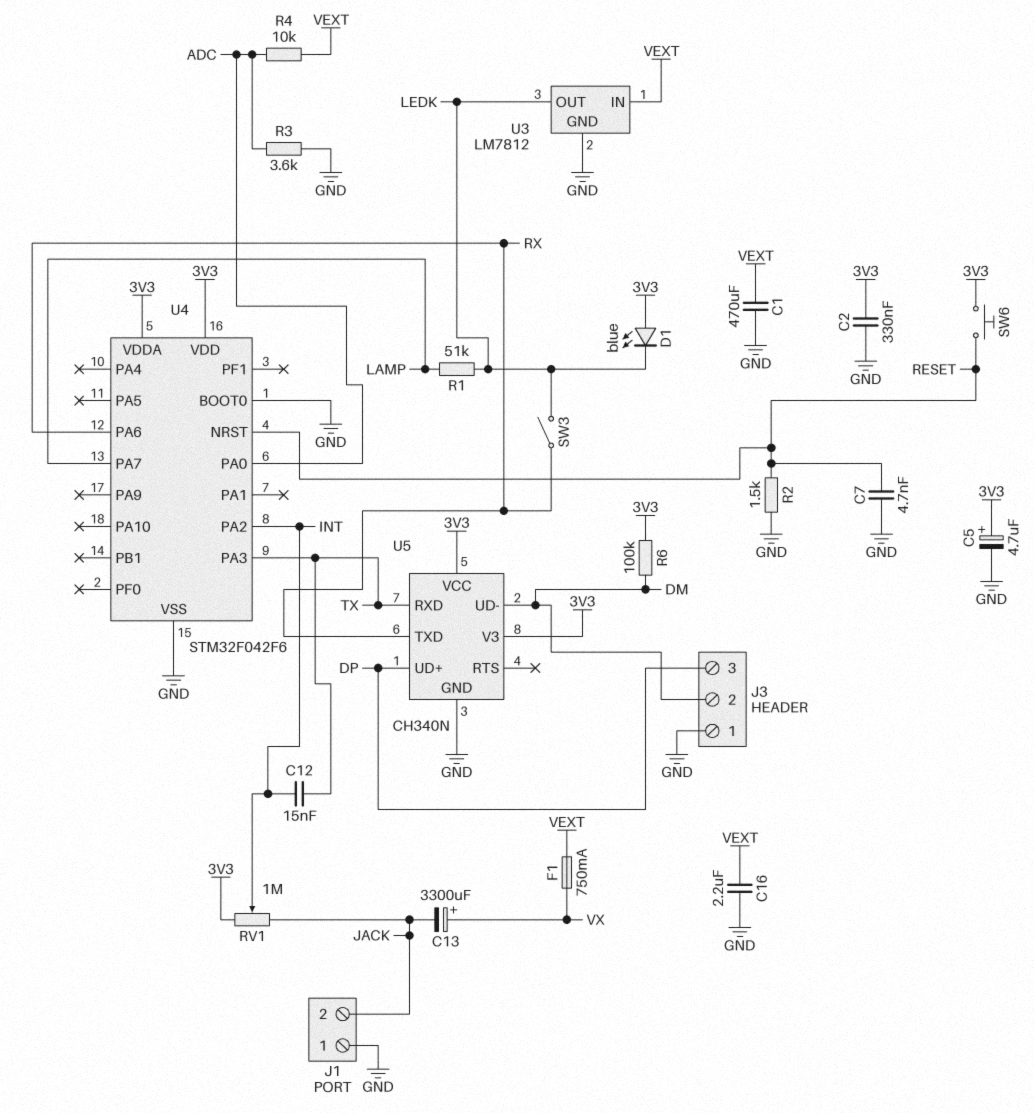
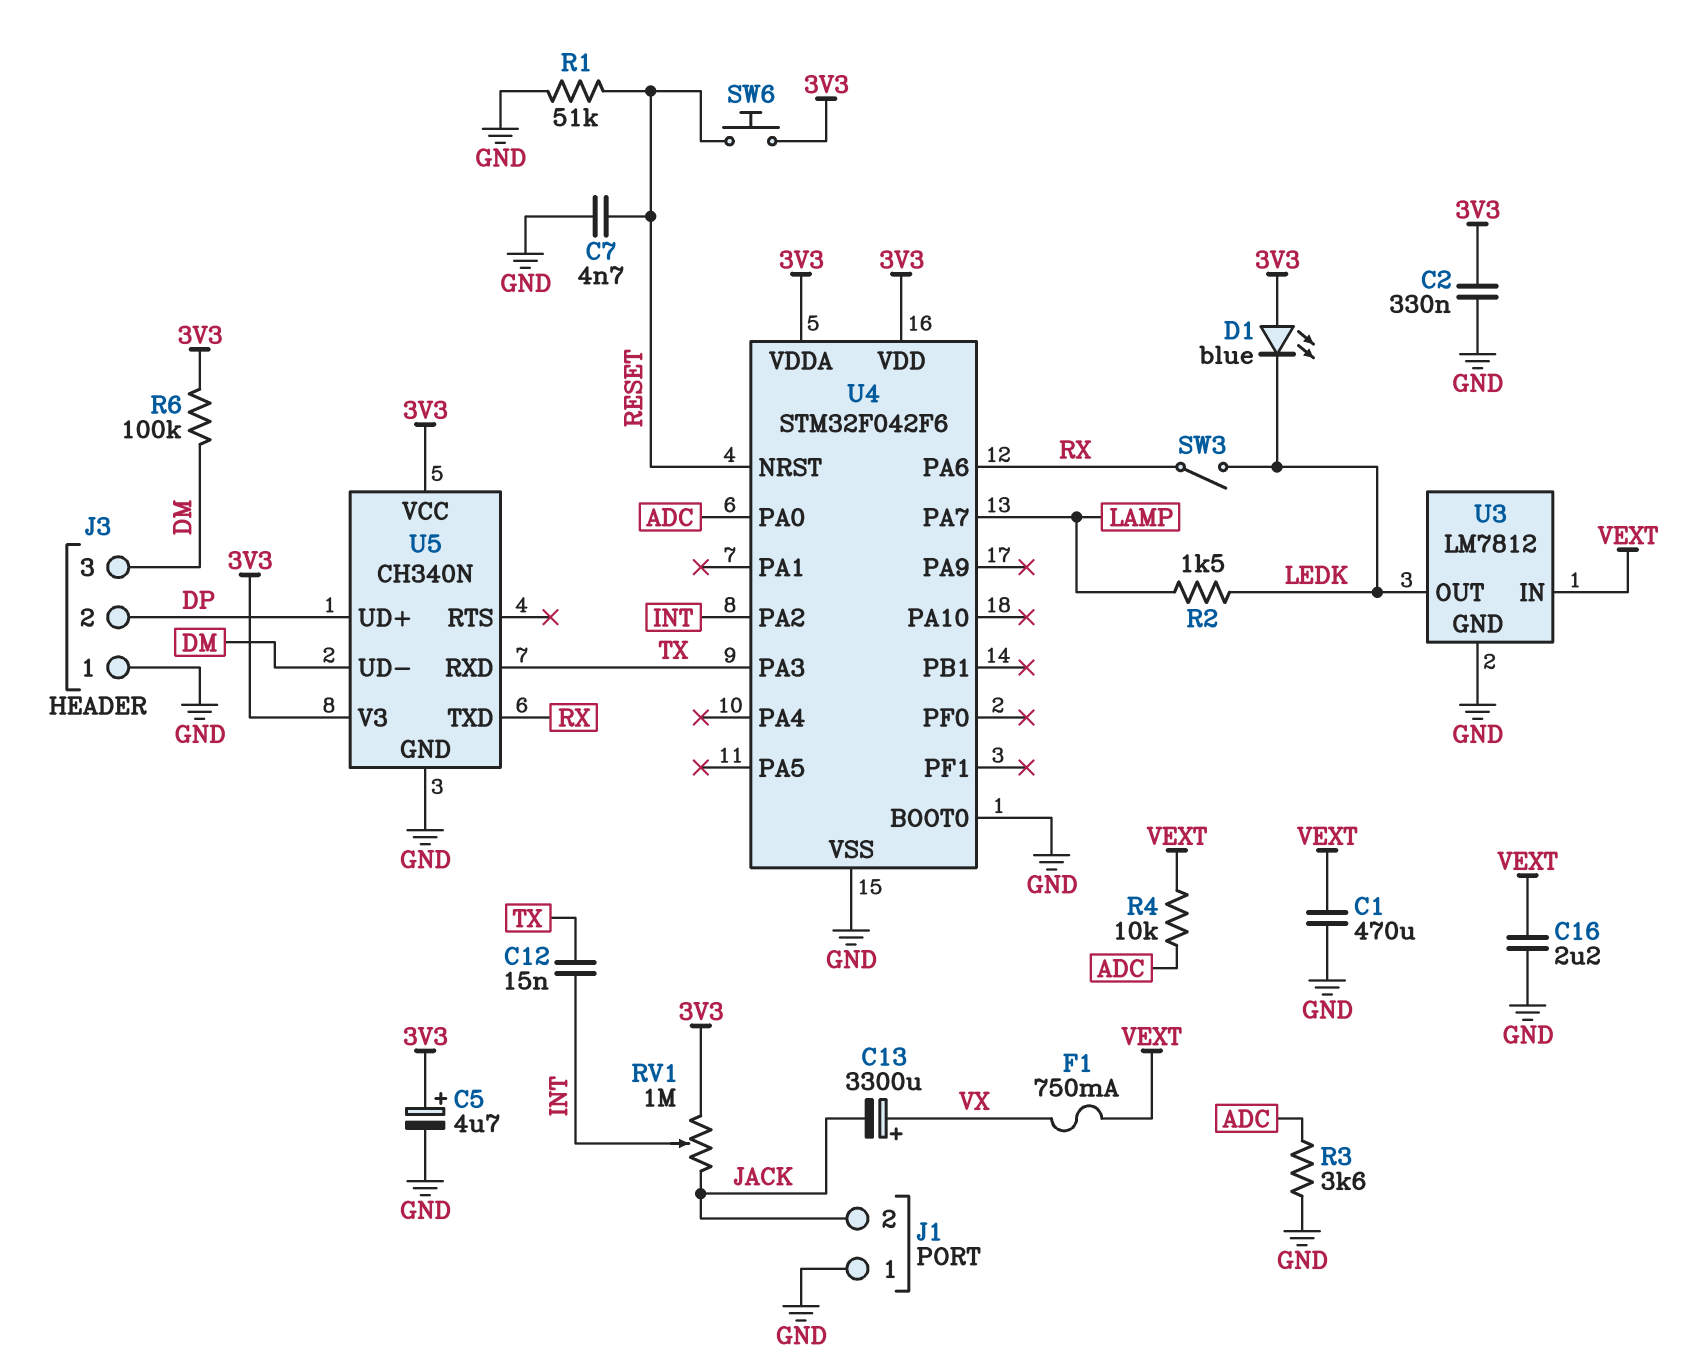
J3 pin 2: DM -> DP
J3 pin 3: DP -> DM
R1: 51k (LAMP, LEDK) -> 51k (GND, RESET)
R2: 1.5k (GND, RESET) -> 1.5k (LAMP, LEDK)

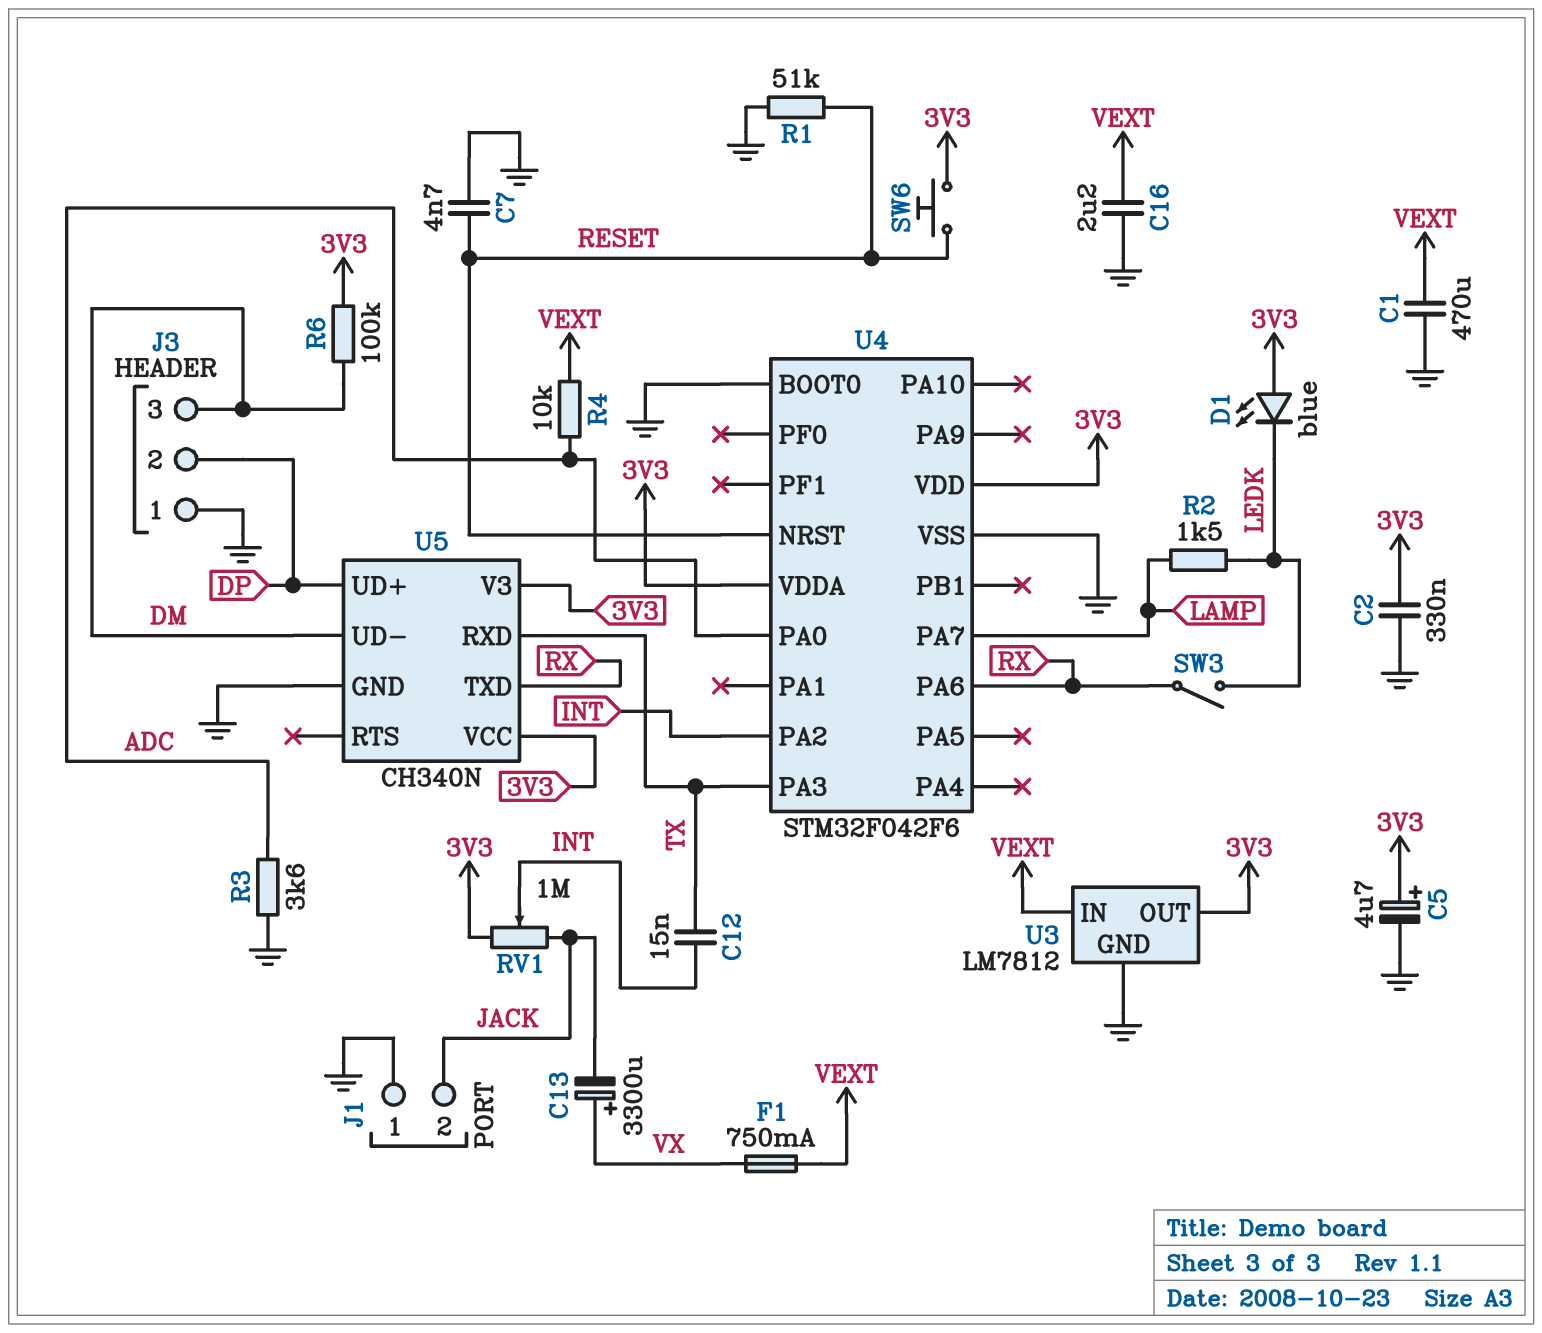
U3 pin OUT: LEDK -> 3V3

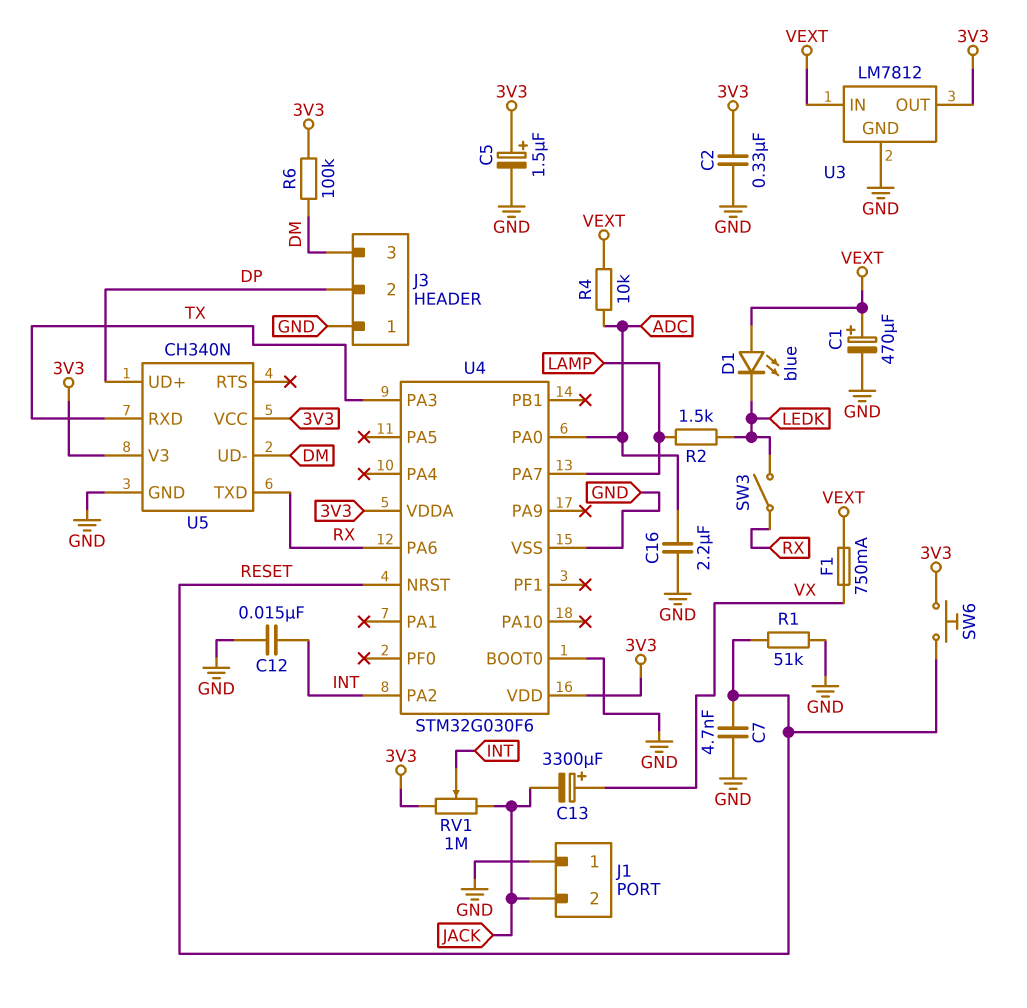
C1: 470uF (GND, VEXT) -> 470uF (plus VEXT, minus GND)
C5: 4.7uF (plus 3V3, minus GND) -> 1.5uF (plus 3V3, minus GND)
C12: 15nF (INT, TX) -> 15nF (GND, INT)
C16: 2.2uF (GND, VEXT) -> 2.2uF (ADC, GND)
D1: LED blue (A 3V3, K LEDK) -> LED blue (A VEXT, K LEDK)
R3: 3.6k (ADC, GND) -> none
U4: STM32F042F6 -> STM32G030F6

